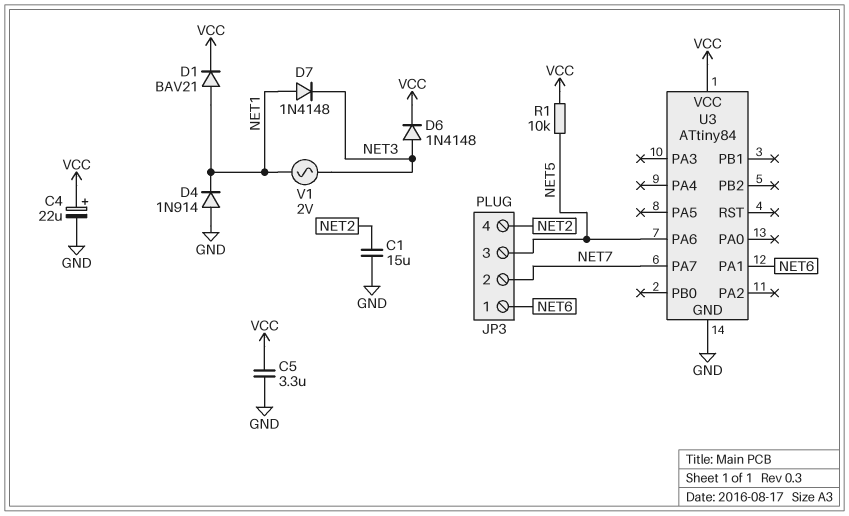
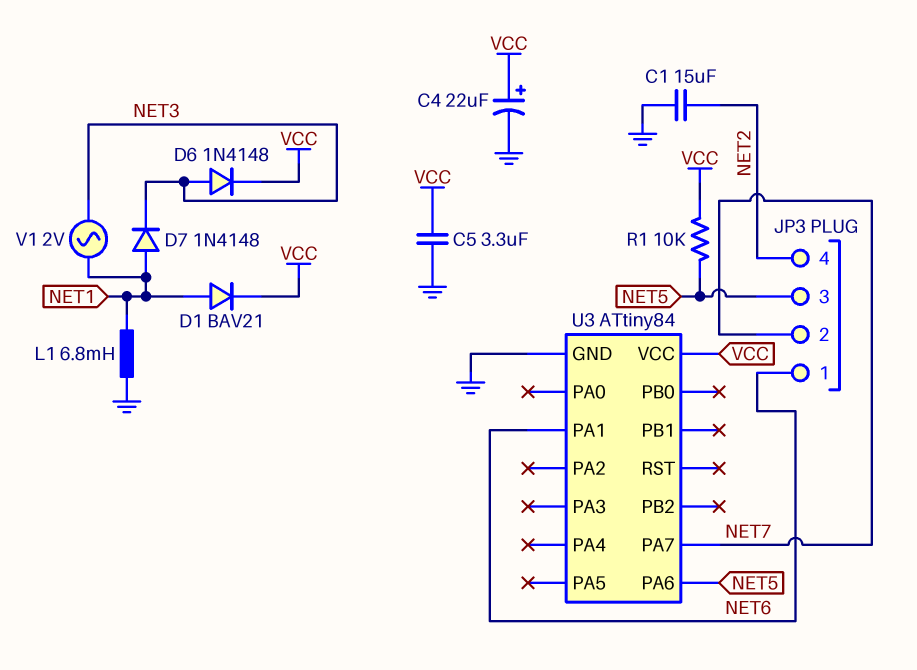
D4: diode 1N914 (A GND, K NET1) -> none
L1: none -> 6.8mH (GND, NET1)

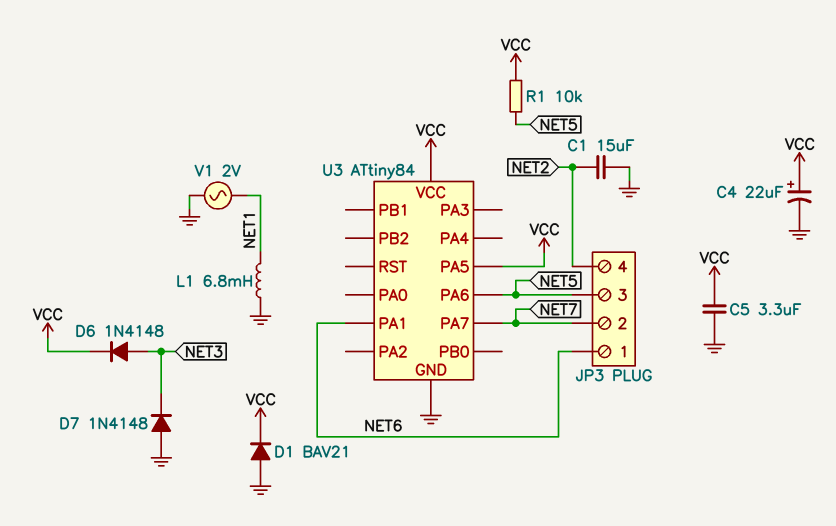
D1: diode BAV21 (A NET1, K VCC) -> diode BAV21 (A GND, K VCC)
D7: diode 1N4148 (A NET1, K NET3) -> diode 1N4148 (A GND, K NET3)
U3 pin PA5: none -> VCC
V1: AC 2V (NET1, NET3) -> AC 2V (GND, NET1)

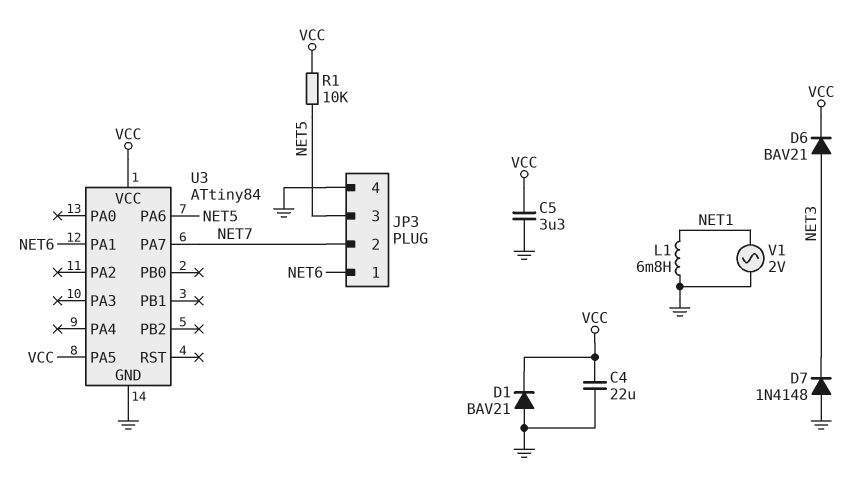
C1: 15uF (GND, NET2) -> none
C4: 22uF (plus VCC, minus GND) -> 22uF (GND, VCC)
D6: diode 1N4148 (A NET3, K VCC) -> diode BAV21 (A NET3, K VCC)
JP3 pin 4: NET2 -> GND

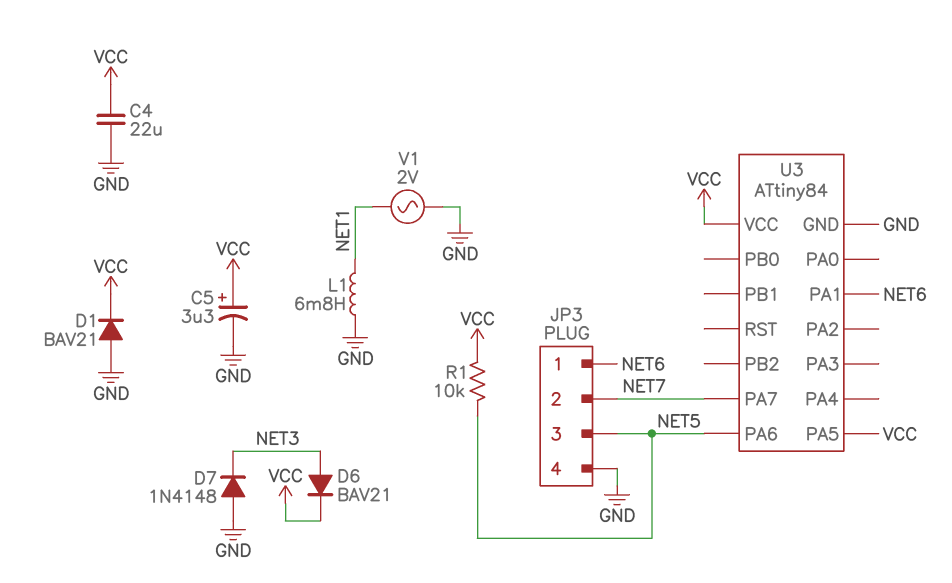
C5: 3.3uF (GND, VCC) -> 3.3uF (plus VCC, minus GND)

